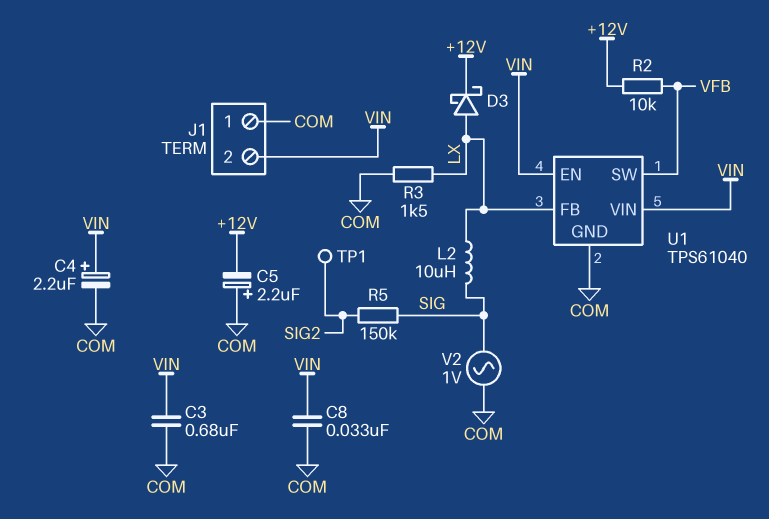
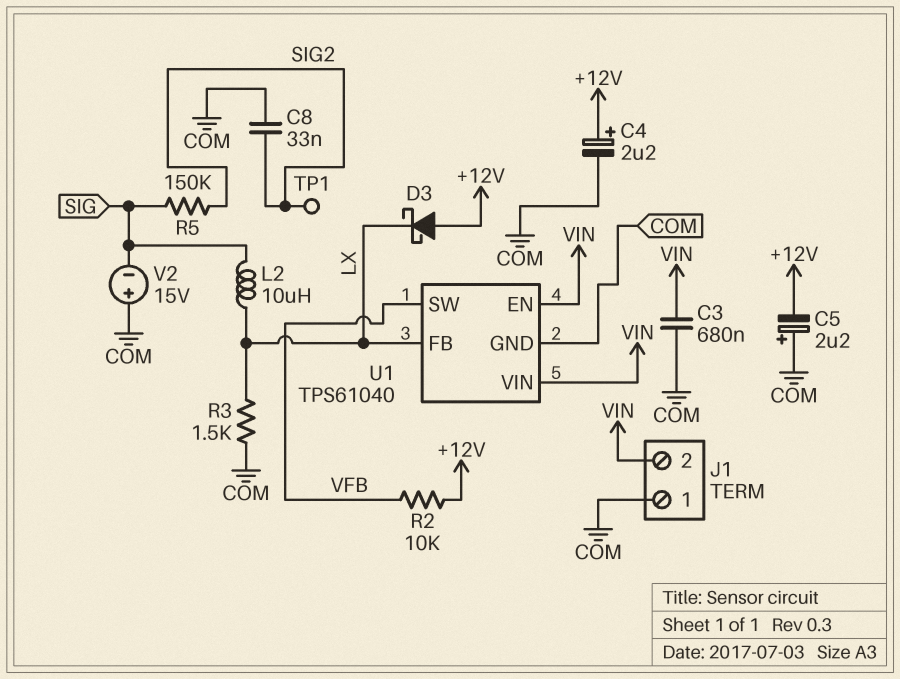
C4: 2.2uF (plus VIN, minus COM) -> 2.2uF (plus +12V, minus COM)
C8: 33nF (COM, VIN) -> 33nF (COM, SIG2)
D3: schottky (A LX, K +12V) -> schottky (A +12V, K LX)
V2: AC 1V (COM, SIG) -> 15V (plus COM, minus SIG)

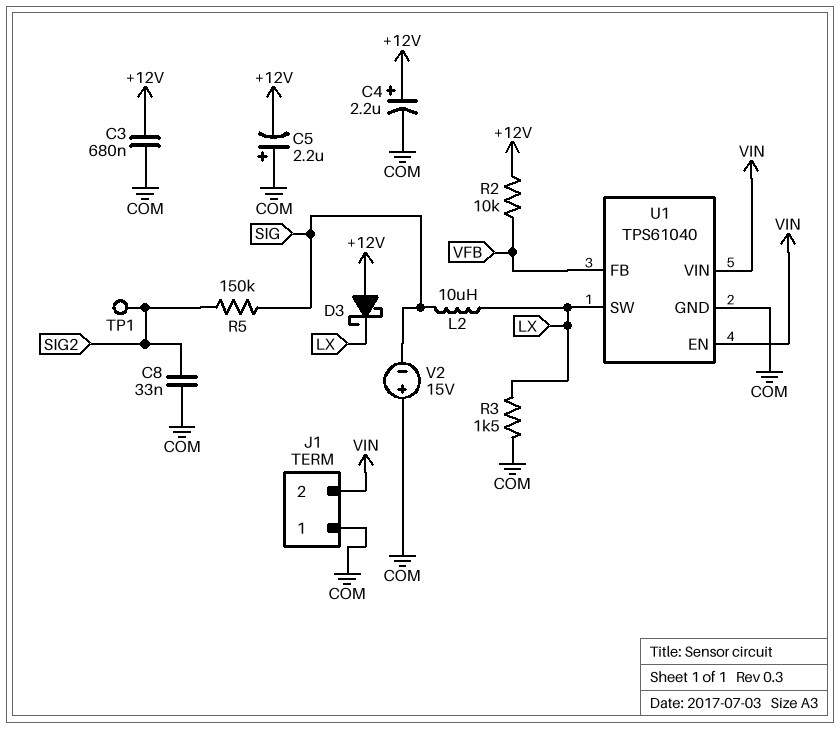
C3: 680nF (COM, VIN) -> 680nF (+12V, COM)
U1 pin FB: LX -> VFB
U1 pin SW: VFB -> LX

